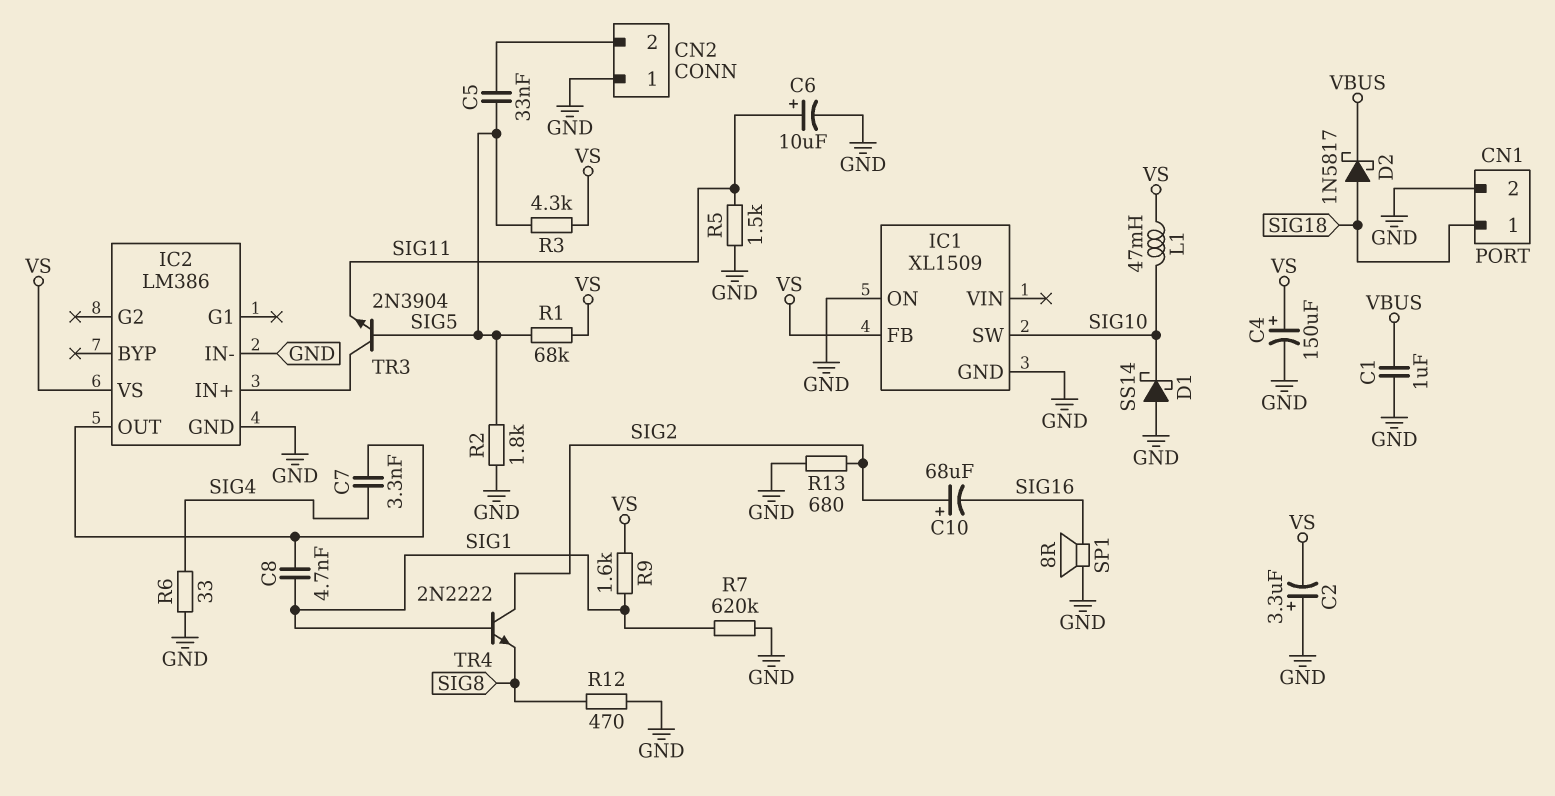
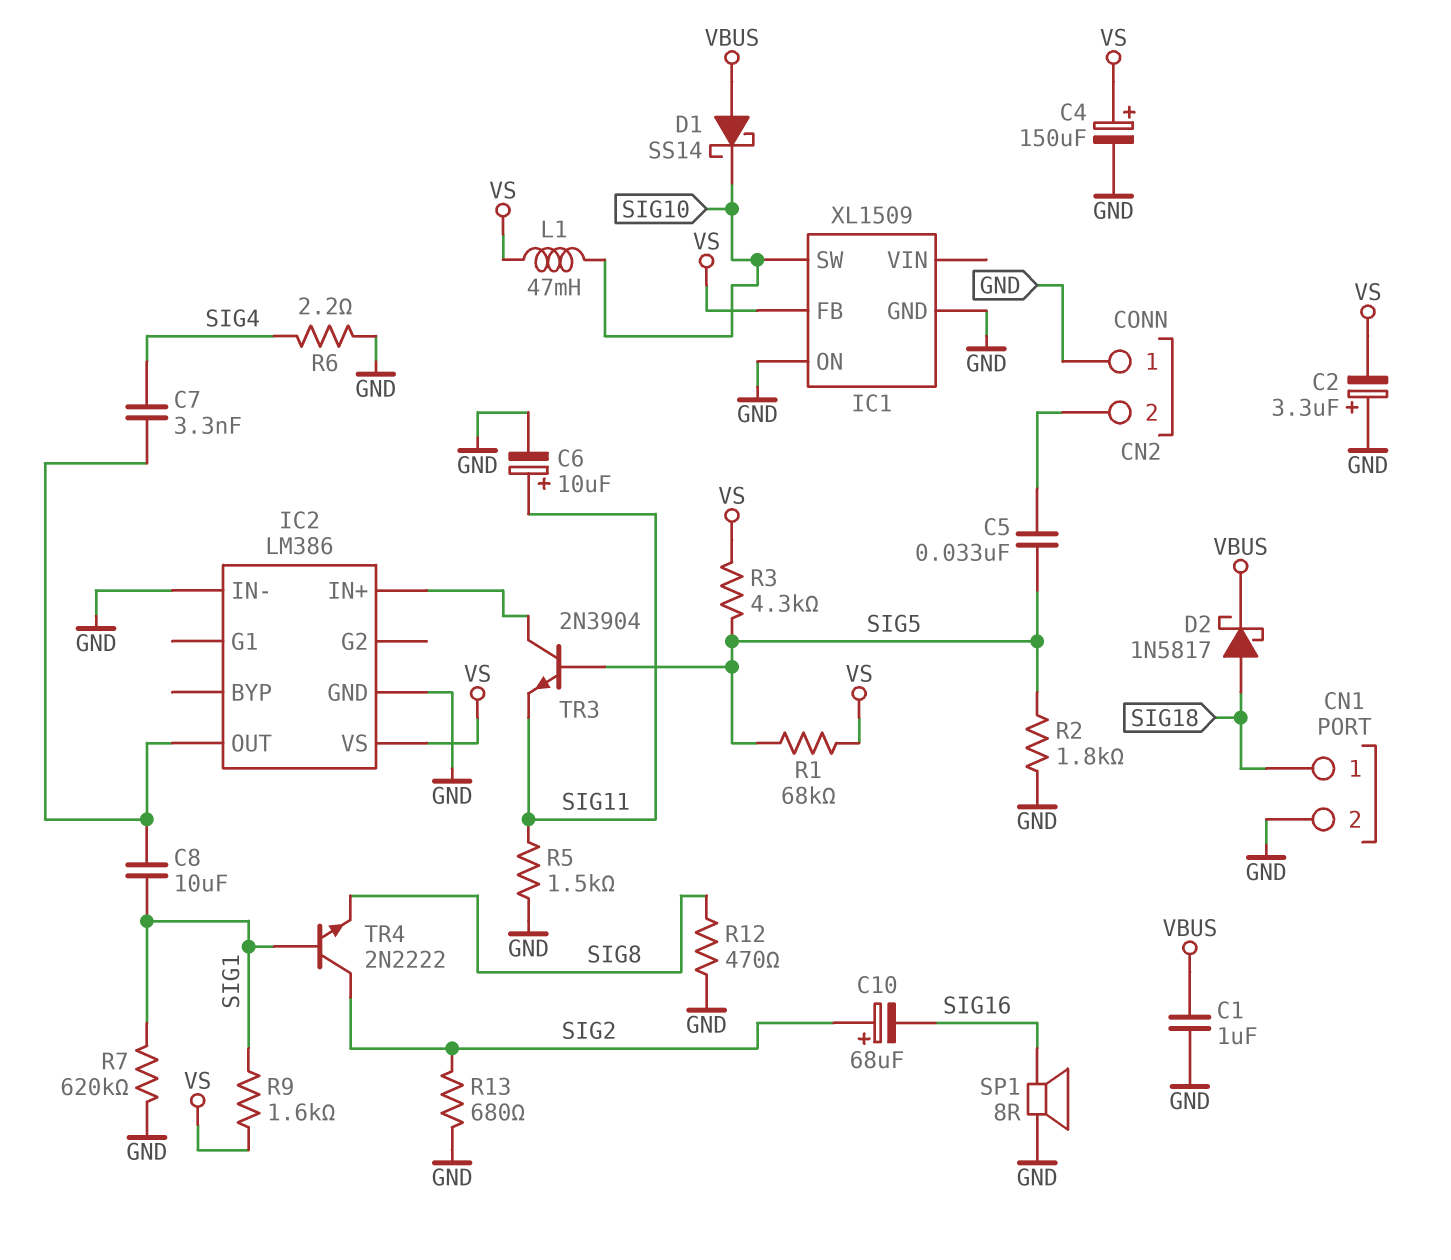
C8: 4.7nF (IC2/OUT, SIG1) -> 10uF (IC2/OUT, SIG1)
D1: schottky SS14 (A GND, K SIG10) -> schottky SS14 (A VBUS, K SIG10)
R6: 33 (GND, SIG4) -> 2.2 (GND, SIG4)

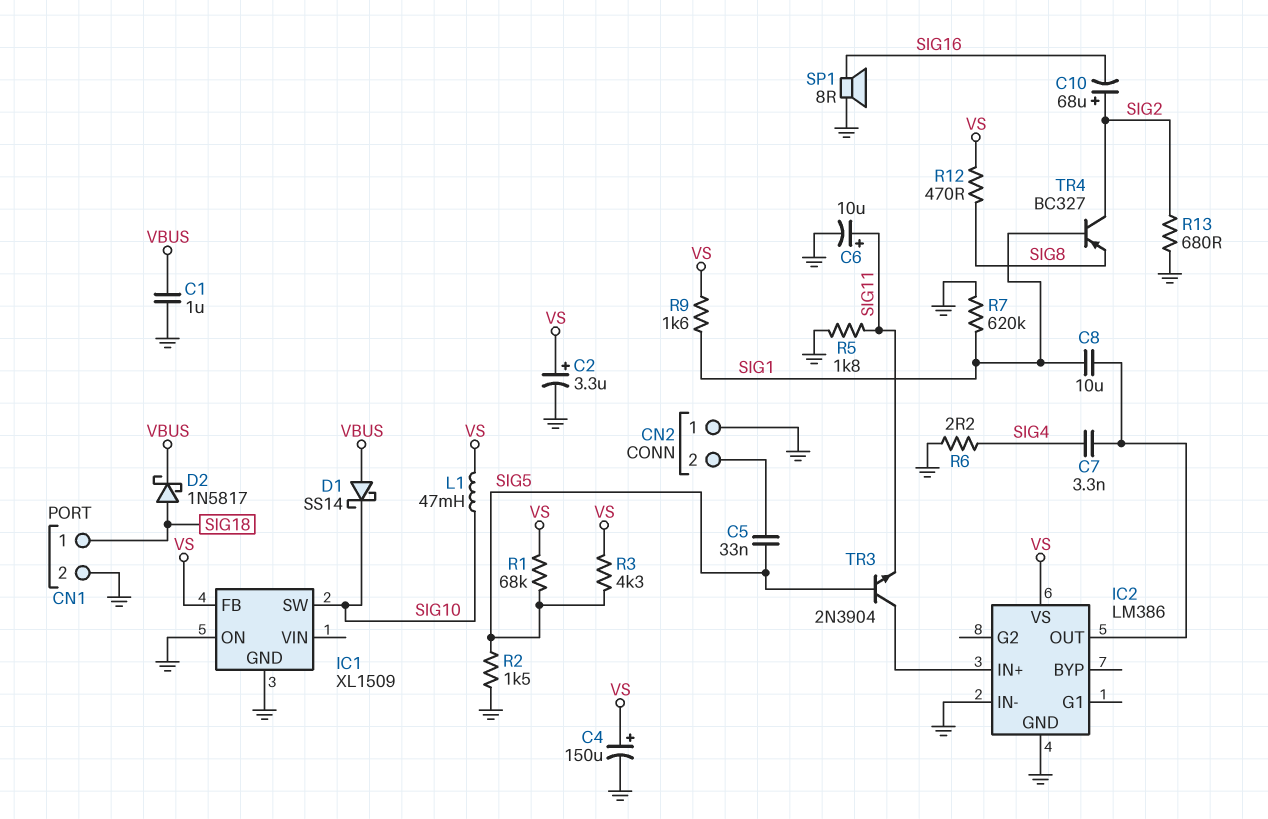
C2: 3.3uF (plus GND, minus VS) -> 3.3uF (plus VS, minus GND)
R2: 1.8k (GND, SIG5) -> 1.5k (GND, SIG5)
R5: 1.5k (GND, SIG11) -> 1.8k (GND, SIG11)
R12: 470 (GND, SIG8) -> 470 (SIG8, VS)
TR4: NPN 2N2222 (B SIG1, C SIG2, E SIG8) -> PNP BC327 (B SIG1, C SIG2, E SIG8)

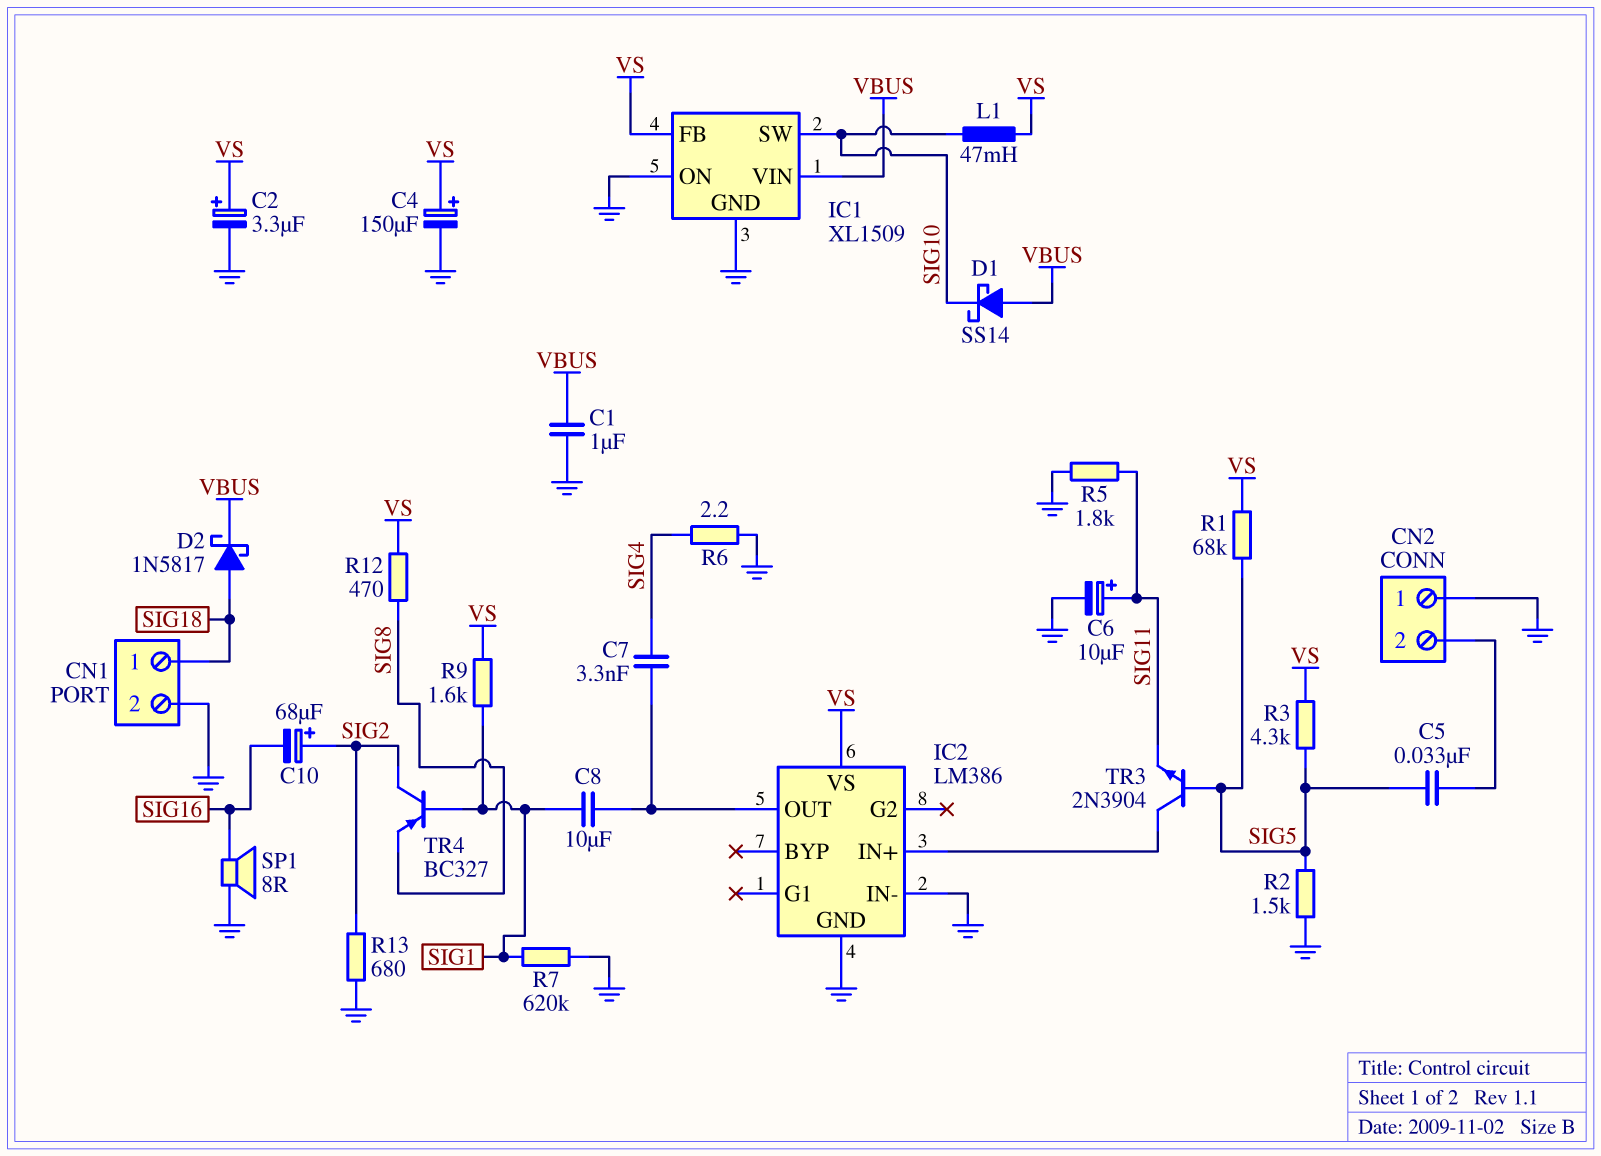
IC1 pin VIN: none -> VBUS

